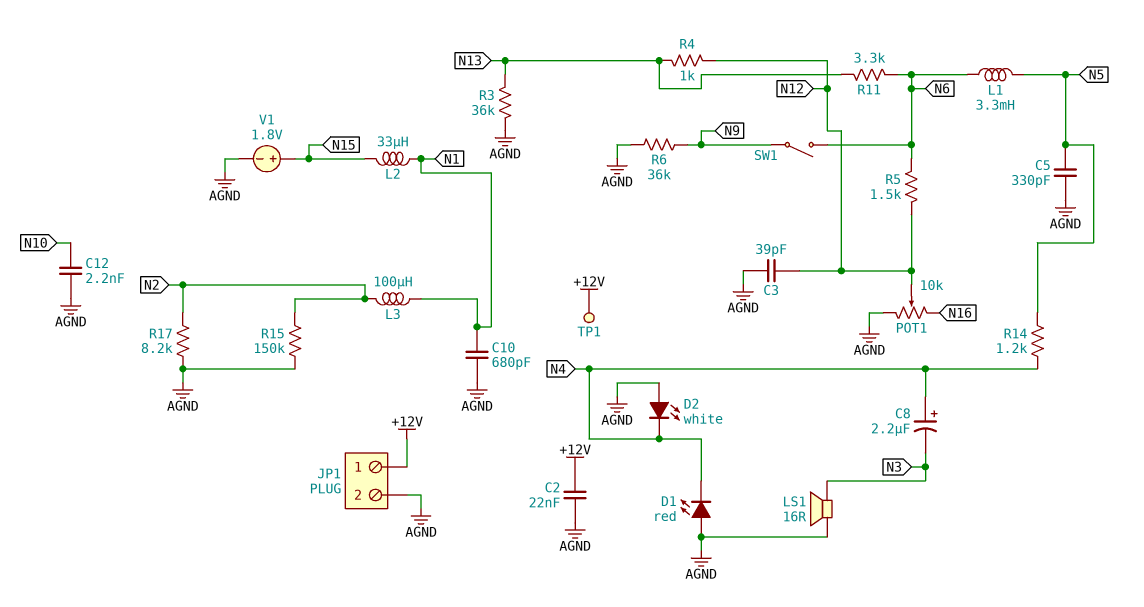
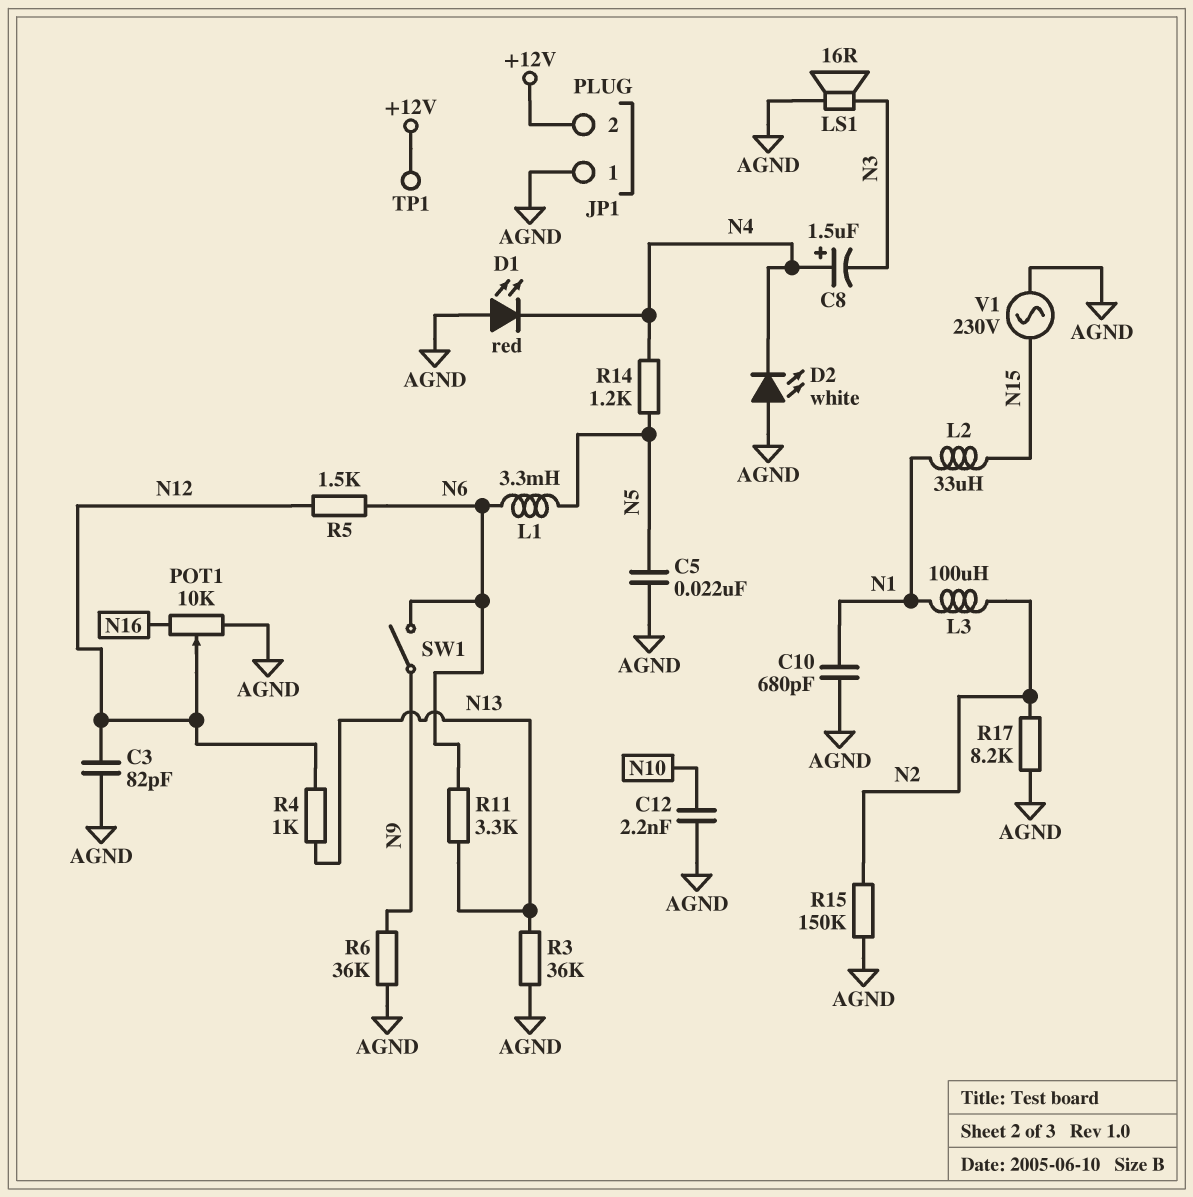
C2: 22nF (+12V, AGND) -> none
C3: 39pF (AGND, N12) -> 82pF (AGND, N12)
C5: 330pF (AGND, N5) -> 22nF (AGND, N5)
C8: 2.2uF (plus N4, minus N3) -> 1.5uF (plus N4, minus N3)
JP1 pin 1: +12V -> AGND
JP1 pin 2: AGND -> +12V
V1: 1.8V (plus N15, minus AGND) -> AC 230V (AGND, N15)

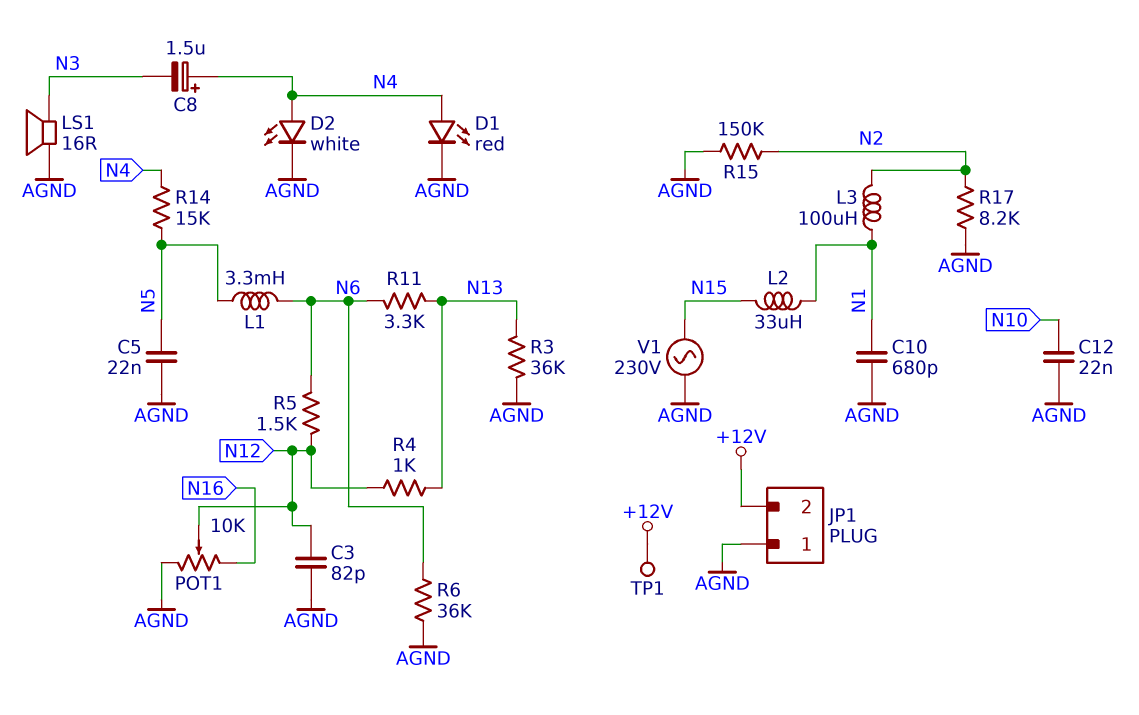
C12: 2.2nF (AGND, N10) -> 22nF (AGND, N10)
D1: LED red (A AGND, K N4) -> LED red (A N4, K AGND)
D2: LED white (A AGND, K N4) -> LED white (A N4, K AGND)
R6: 36k (AGND, N9) -> 36k (AGND, N6)
R14: 1.2k (N4, N5) -> 15k (N4, N5)
SW1: switch (N6, N9) -> none

